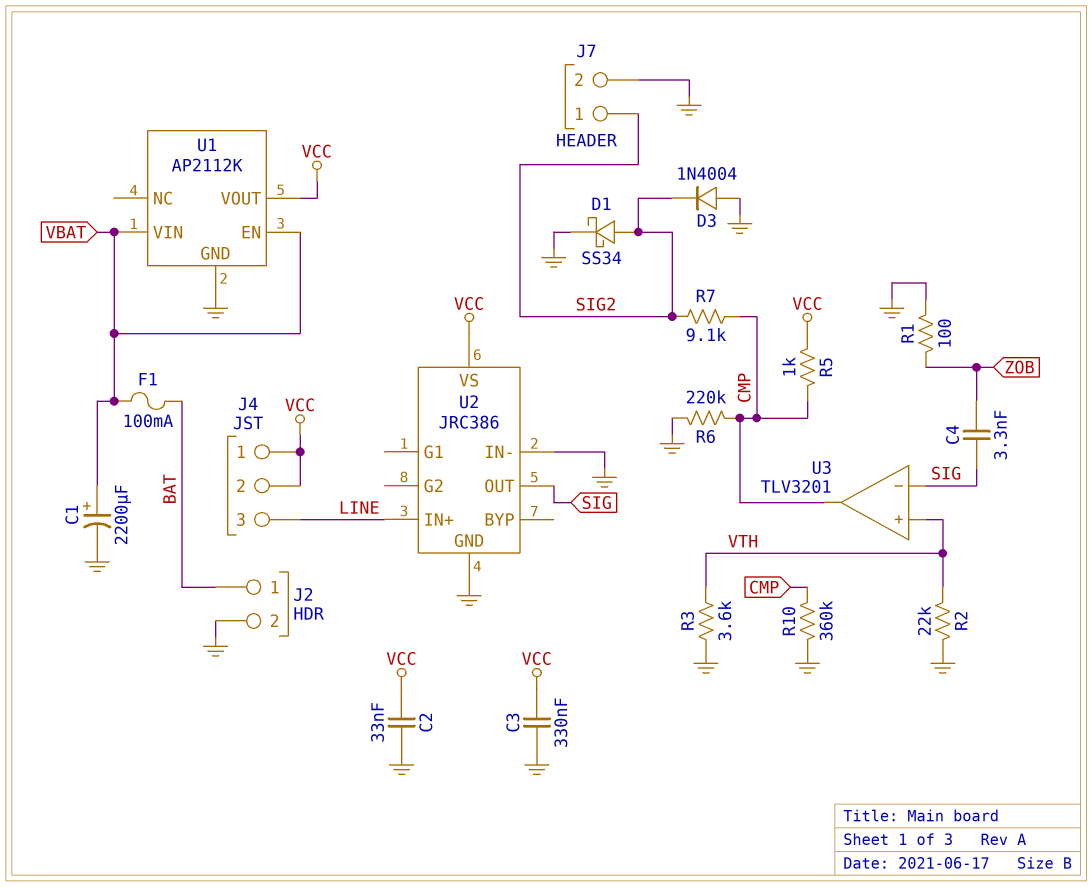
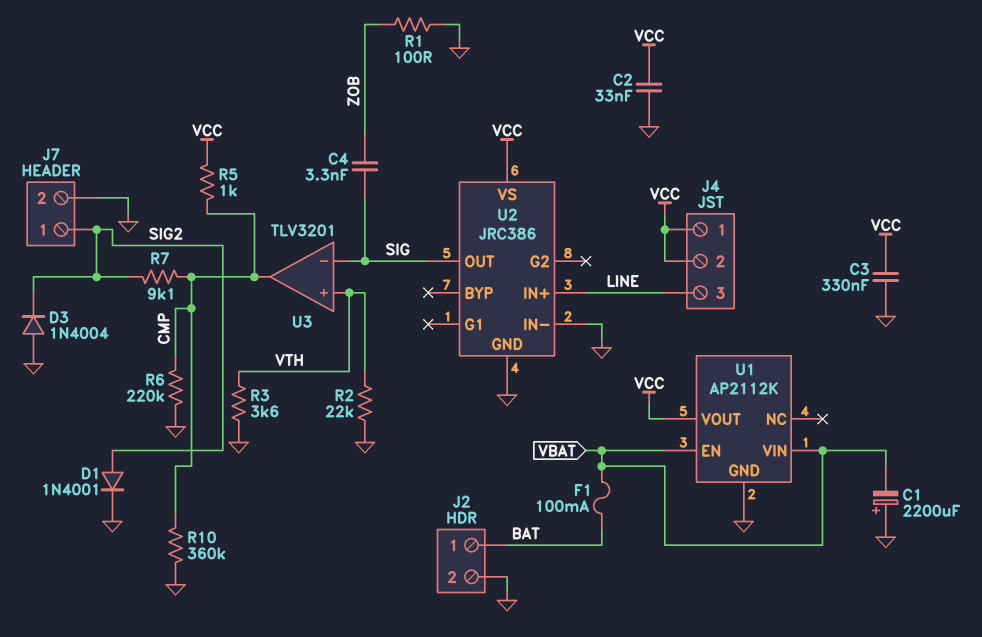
C1: 2200uF (plus VBAT, minus GND) -> 2200uF (plus GND, minus VBAT)
D1: schottky SS34 (A SIG2, K GND) -> diode 1N4001 (A SIG2, K GND)

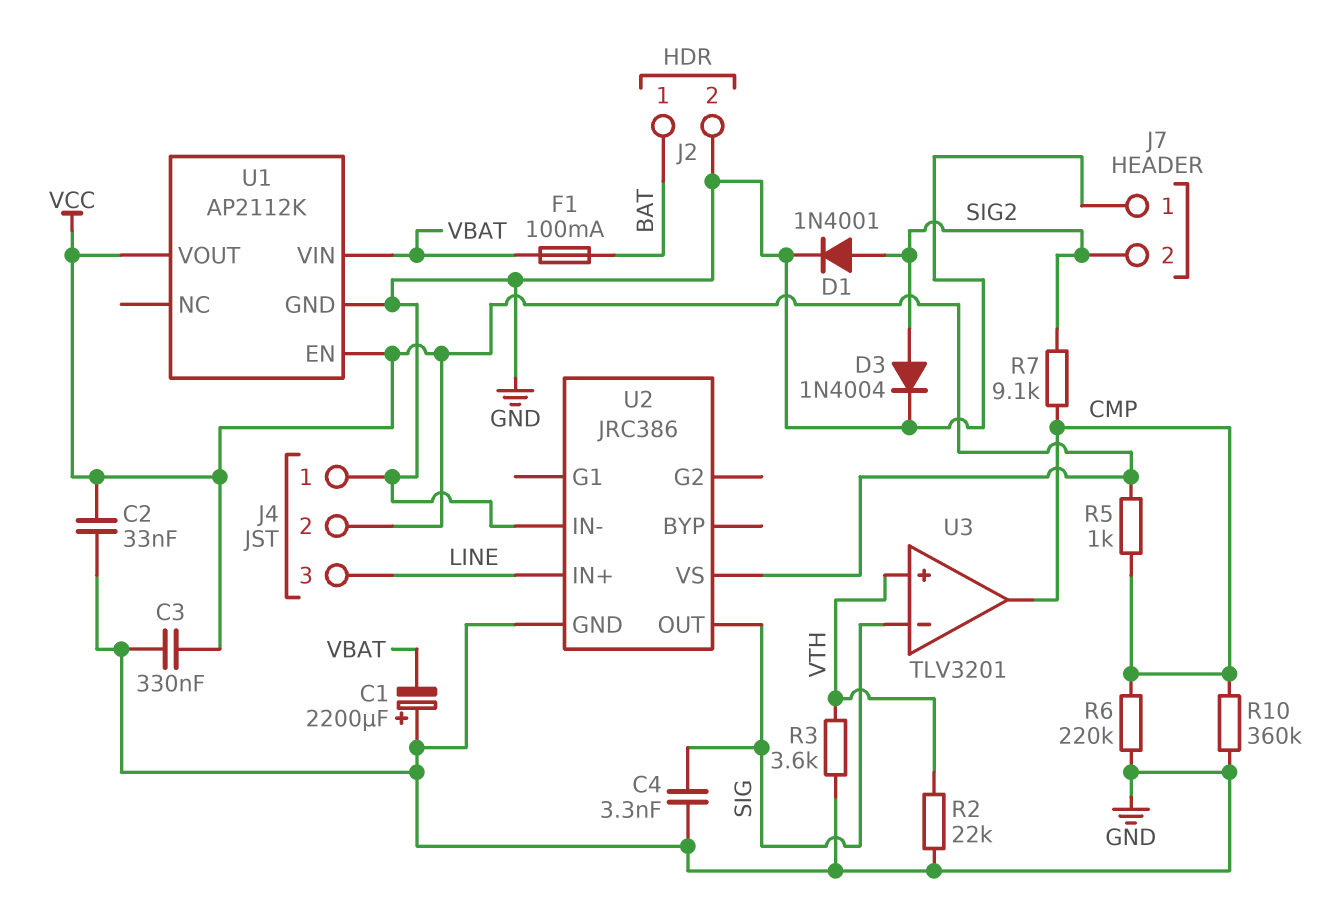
C4: 3.3nF (SIG, ZOB) -> 3.3nF (GND, SIG)
D3: diode 1N4004 (A GND, K SIG2) -> diode 1N4004 (A SIG2, K GND)
J4 pin 1: VCC -> GND
J7 pin 1: SIG2 -> GND
J7 pin 2: GND -> SIG2
R1: 100 (GND, ZOB) -> none
U1 pin EN: VBAT -> VCC

